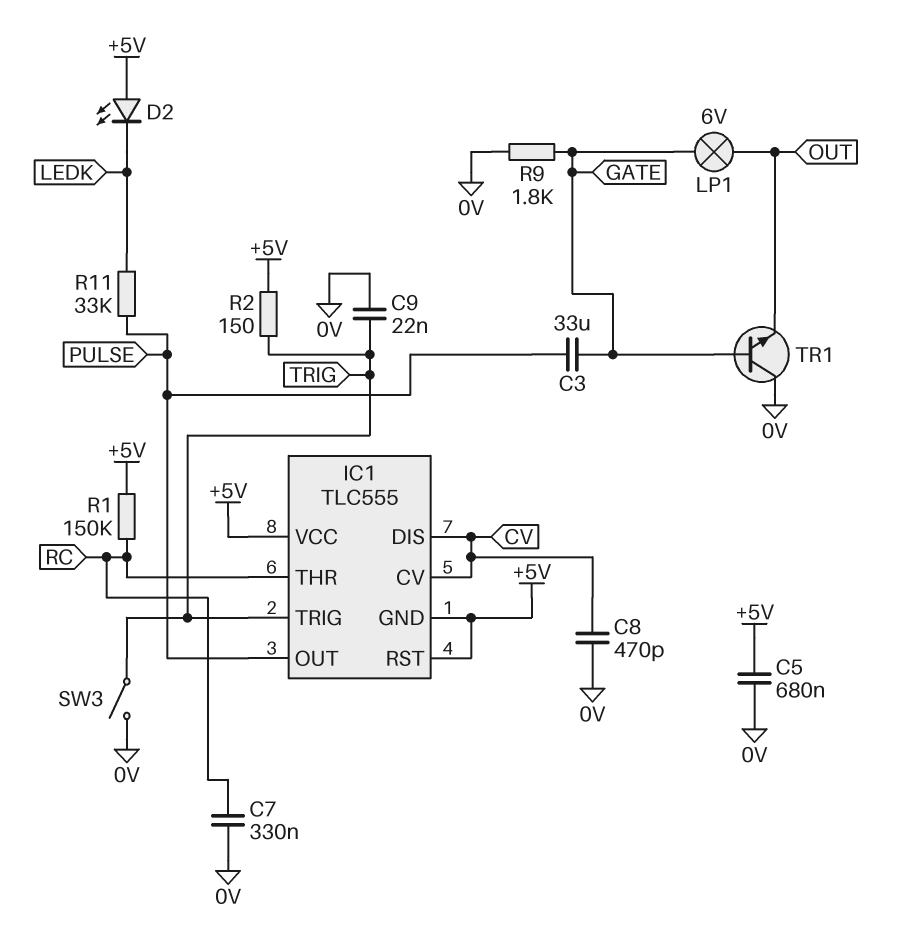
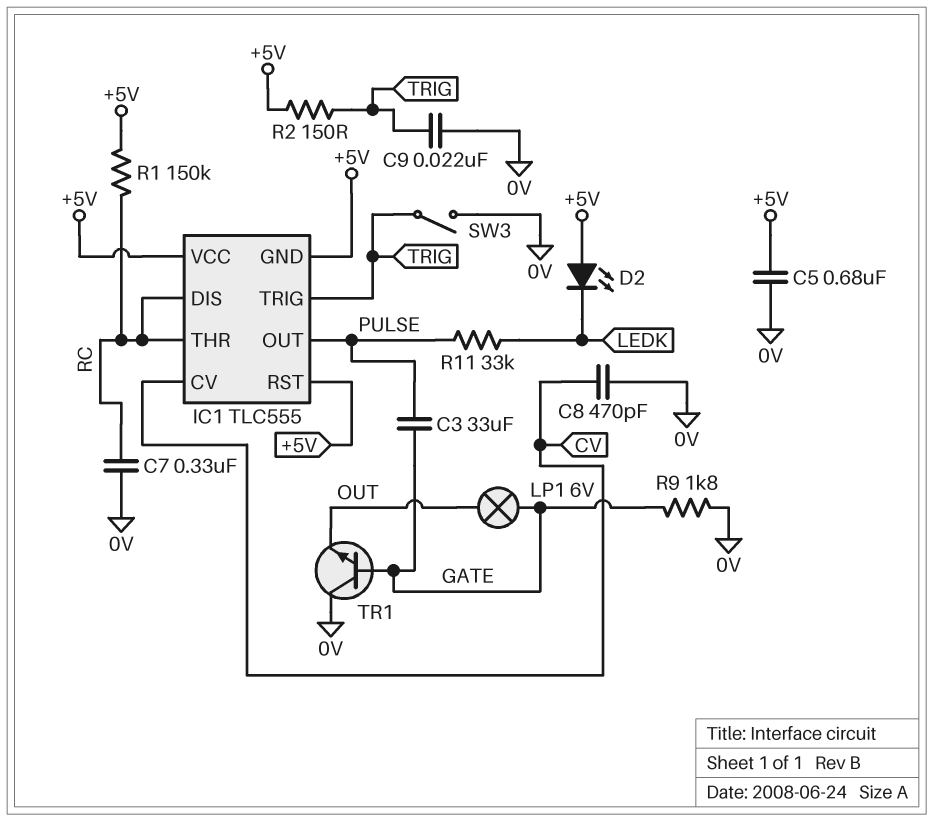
IC1 pin DIS: CV -> RC

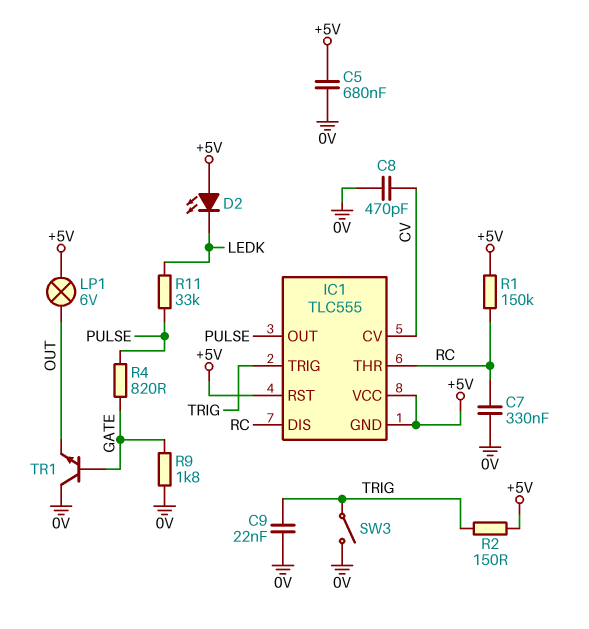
C3: 33uF (GATE, PULSE) -> none
LP1: lamp 6V (GATE, OUT) -> lamp 6V (+5V, OUT)
R4: none -> 820 (GATE, PULSE)

